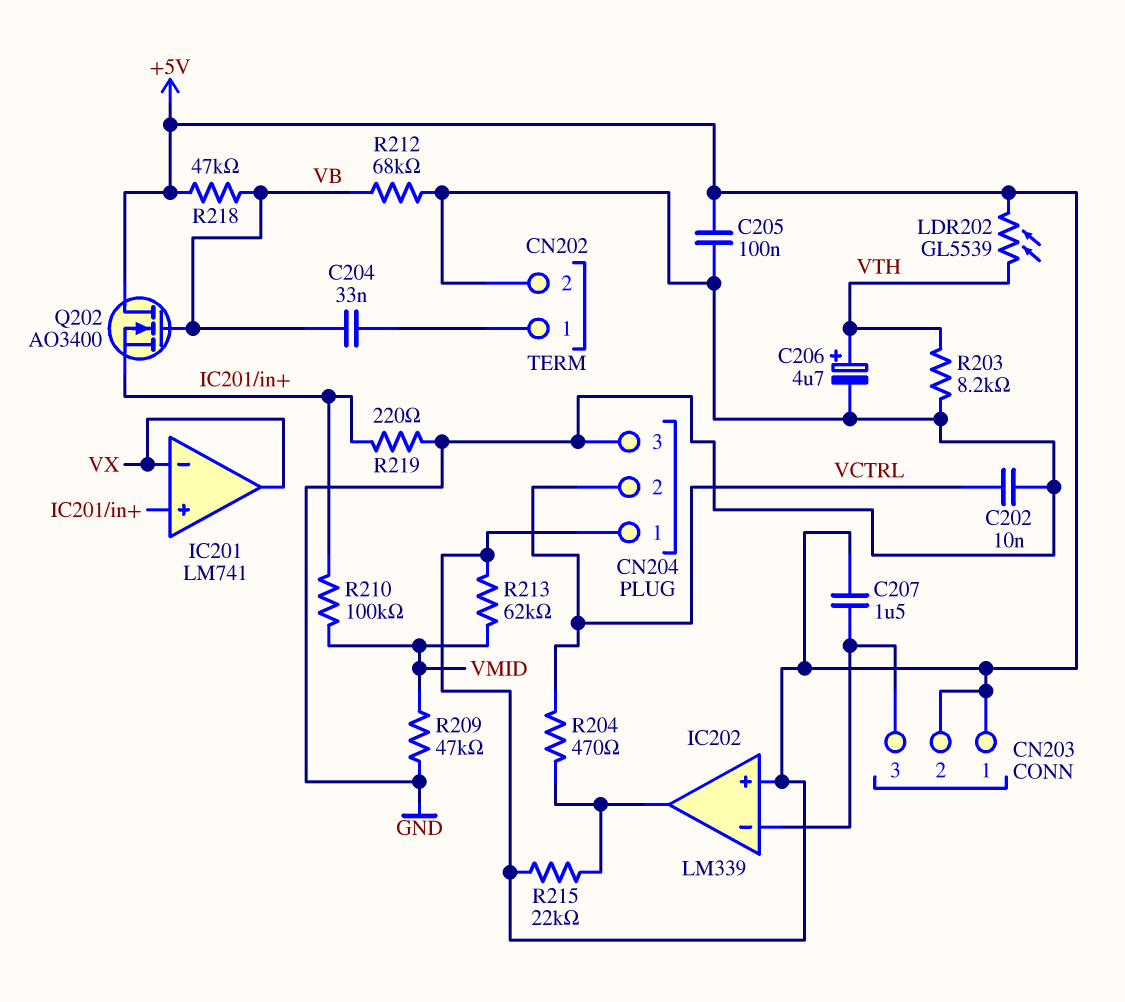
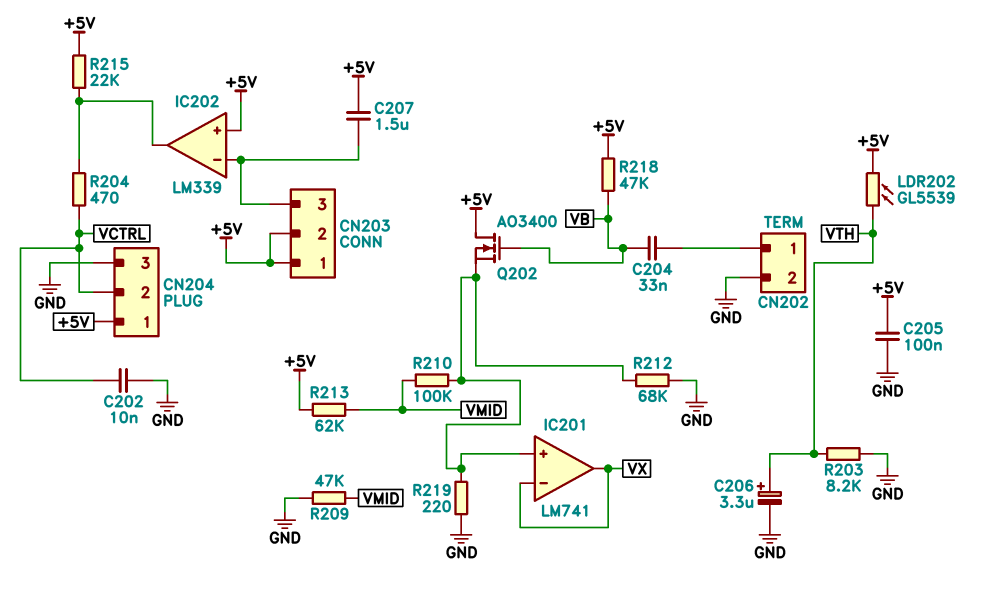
C206: 4.7uF (plus VTH, minus GND) -> 3.3uF (plus VTH, minus GND)
R212: 68k (GND, VB) -> 68k (GND, IC201/in+)

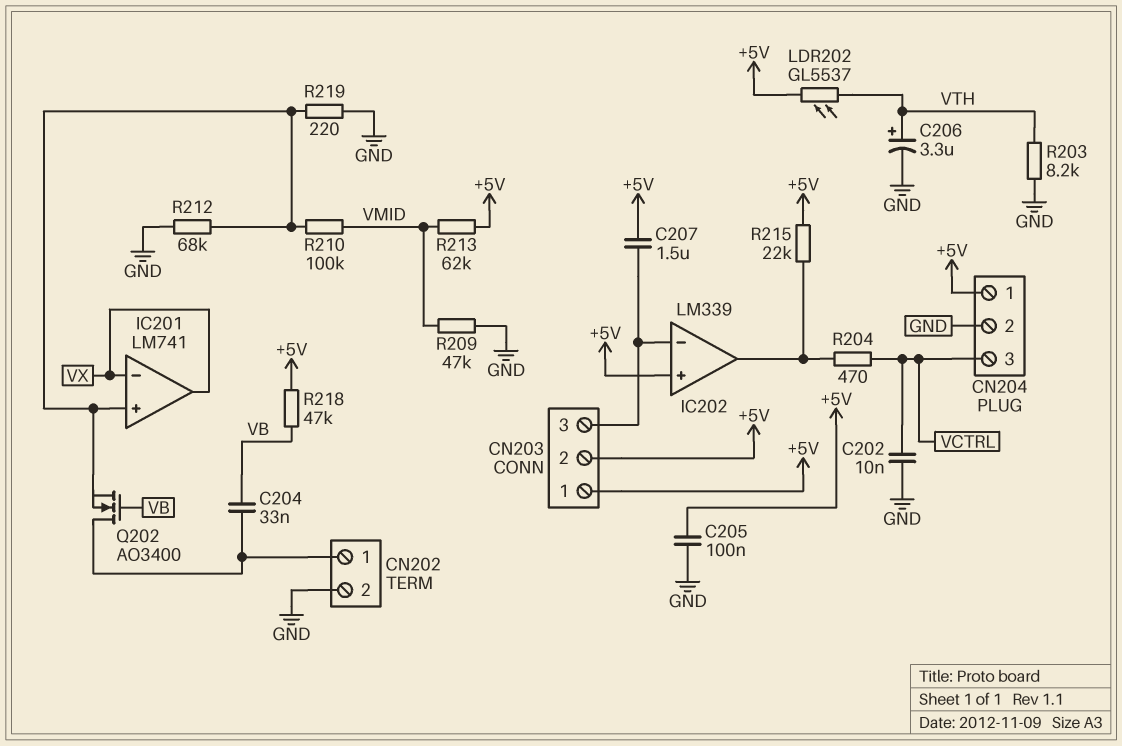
CN204 pin 2: VCTRL -> GND
CN204 pin 3: GND -> VCTRL
LDR202: GL5539 (+5V, VTH) -> GL5537 (+5V, VTH)
Q202: NMOS AO3400 (G VB, D +5V, S IC201/in+) -> NMOS AO3400 (G VB, D CN202/1, S IC201/in+)

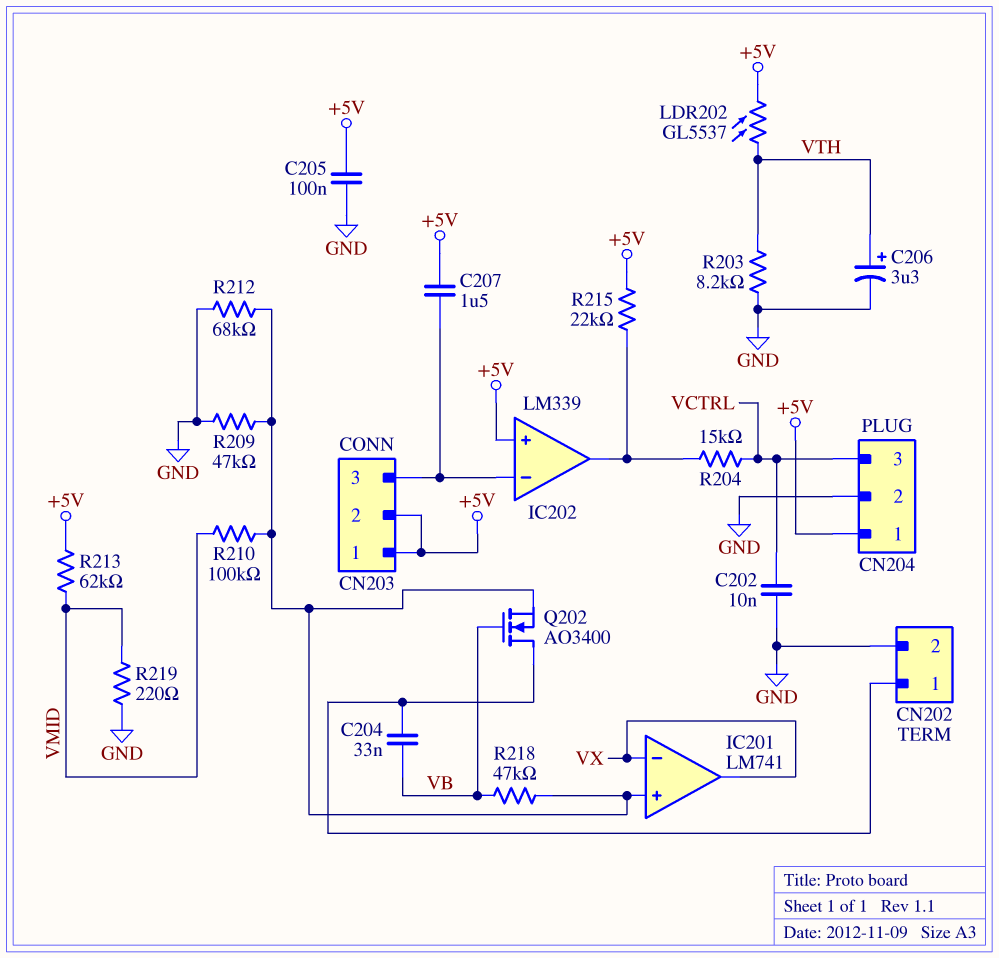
R204: 470 (IC202/out, VCTRL) -> 15k (IC202/out, VCTRL)
R209: 47k (GND, VMID) -> 47k (GND, IC201/in+)
R218: 47k (+5V, VB) -> 47k (IC201/in+, VB)
R219: 220 (GND, IC201/in+) -> 220 (GND, VMID)

